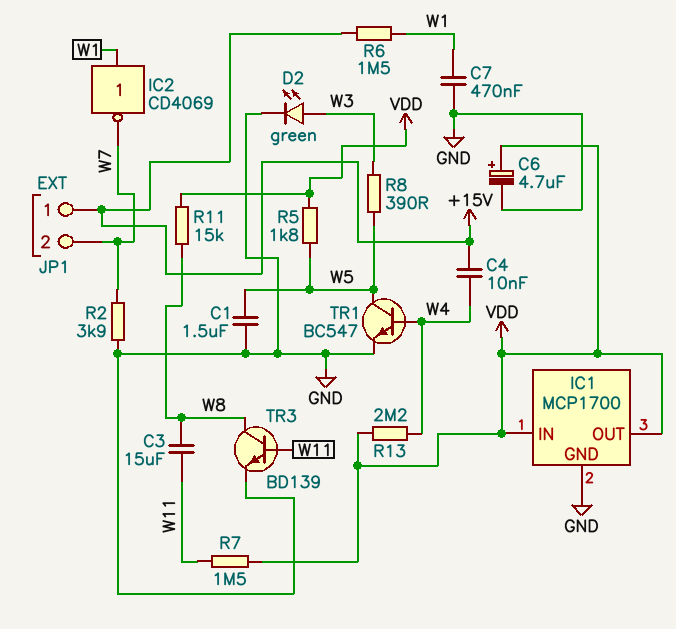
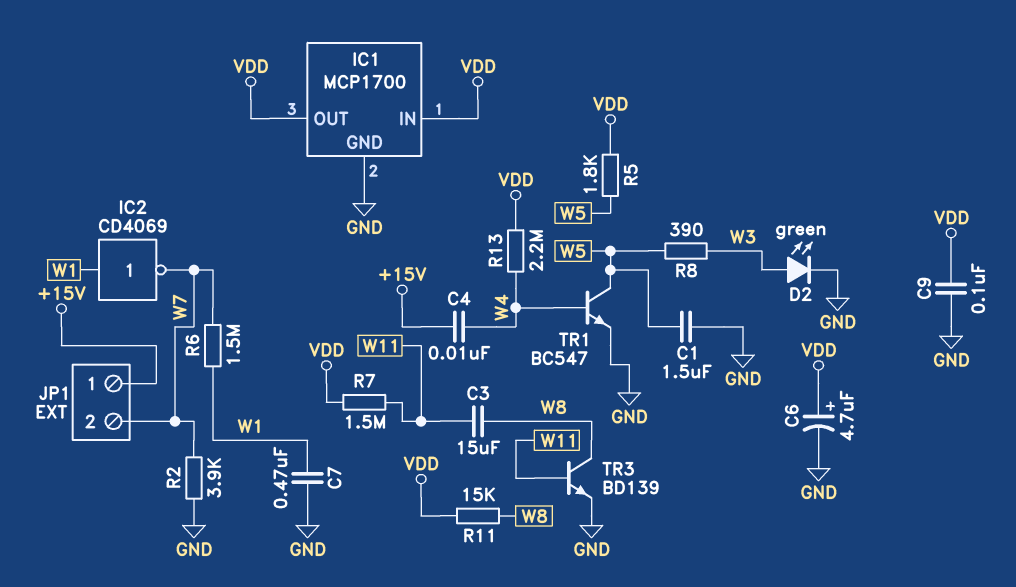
C9: none -> 100nF (GND, VDD)
R6: 1.5M (+15V, W1) -> 1.5M (W1, W7)

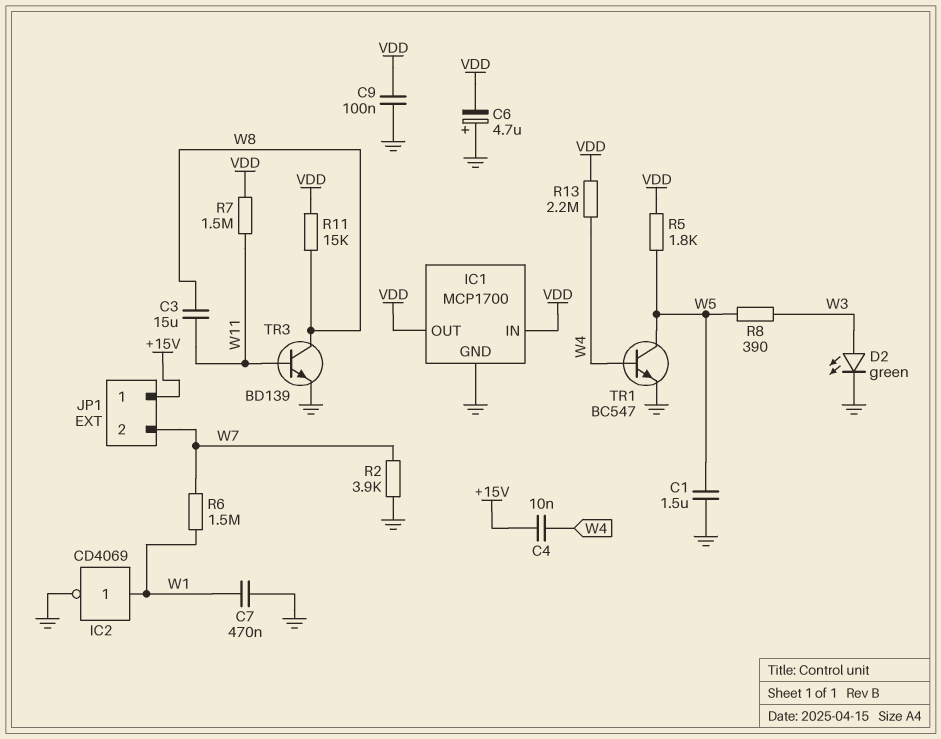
C6: 4.7uF (plus VDD, minus GND) -> 4.7uF (plus GND, minus VDD)
IC2: NOT CD4069 (in W1, out W7) -> NOT CD4069 (in W1, out GND)

